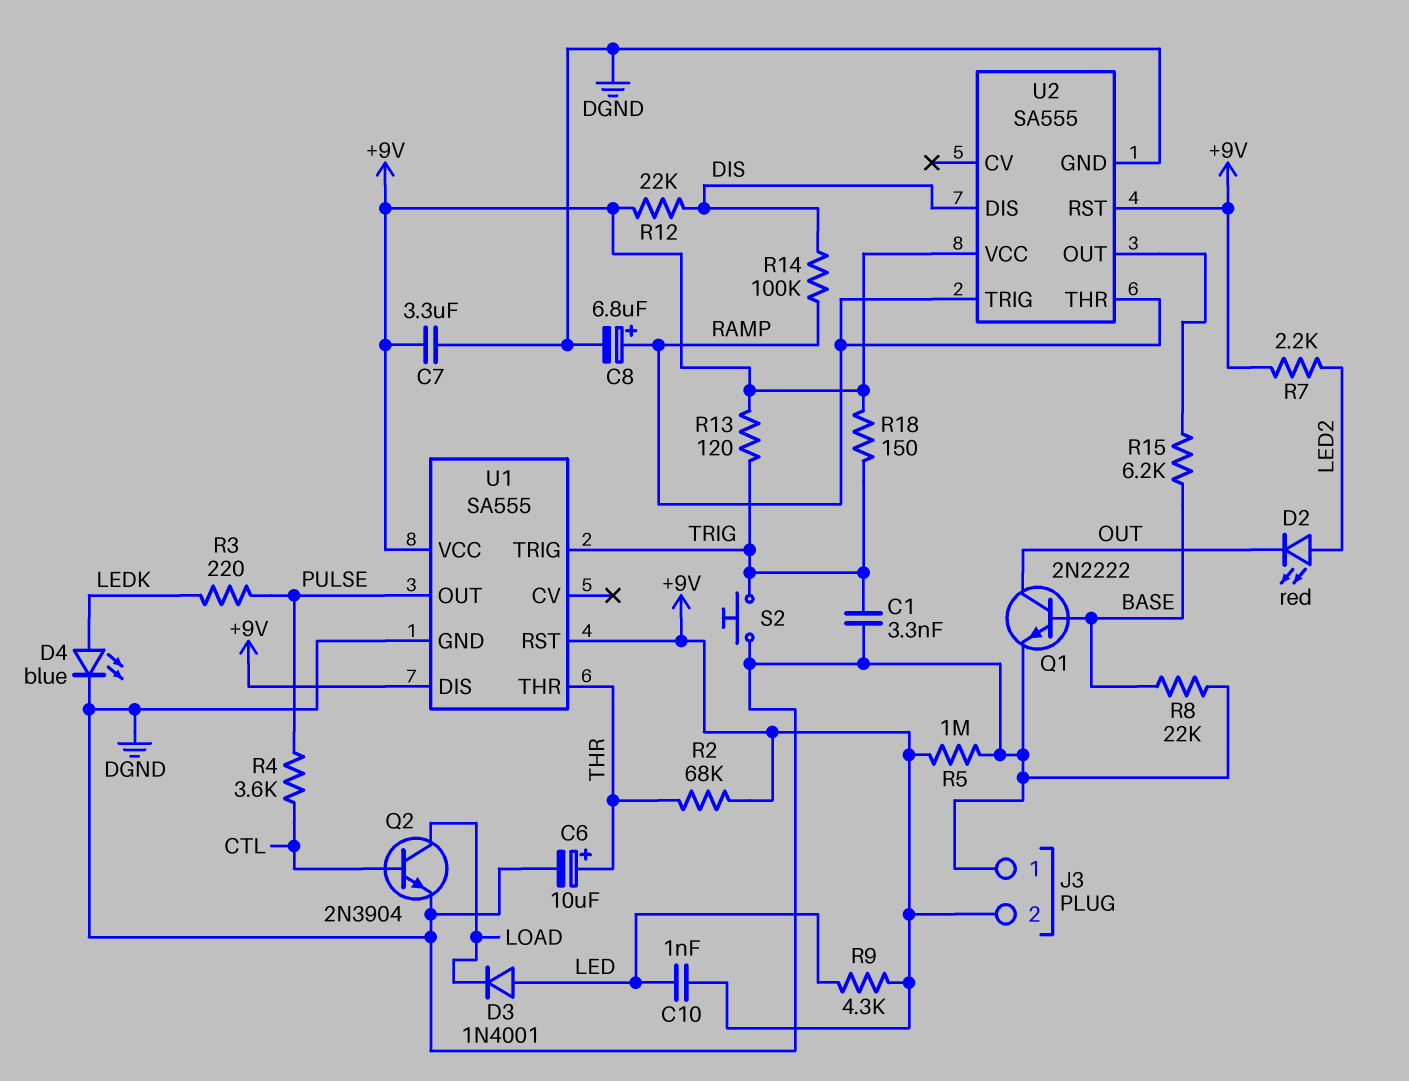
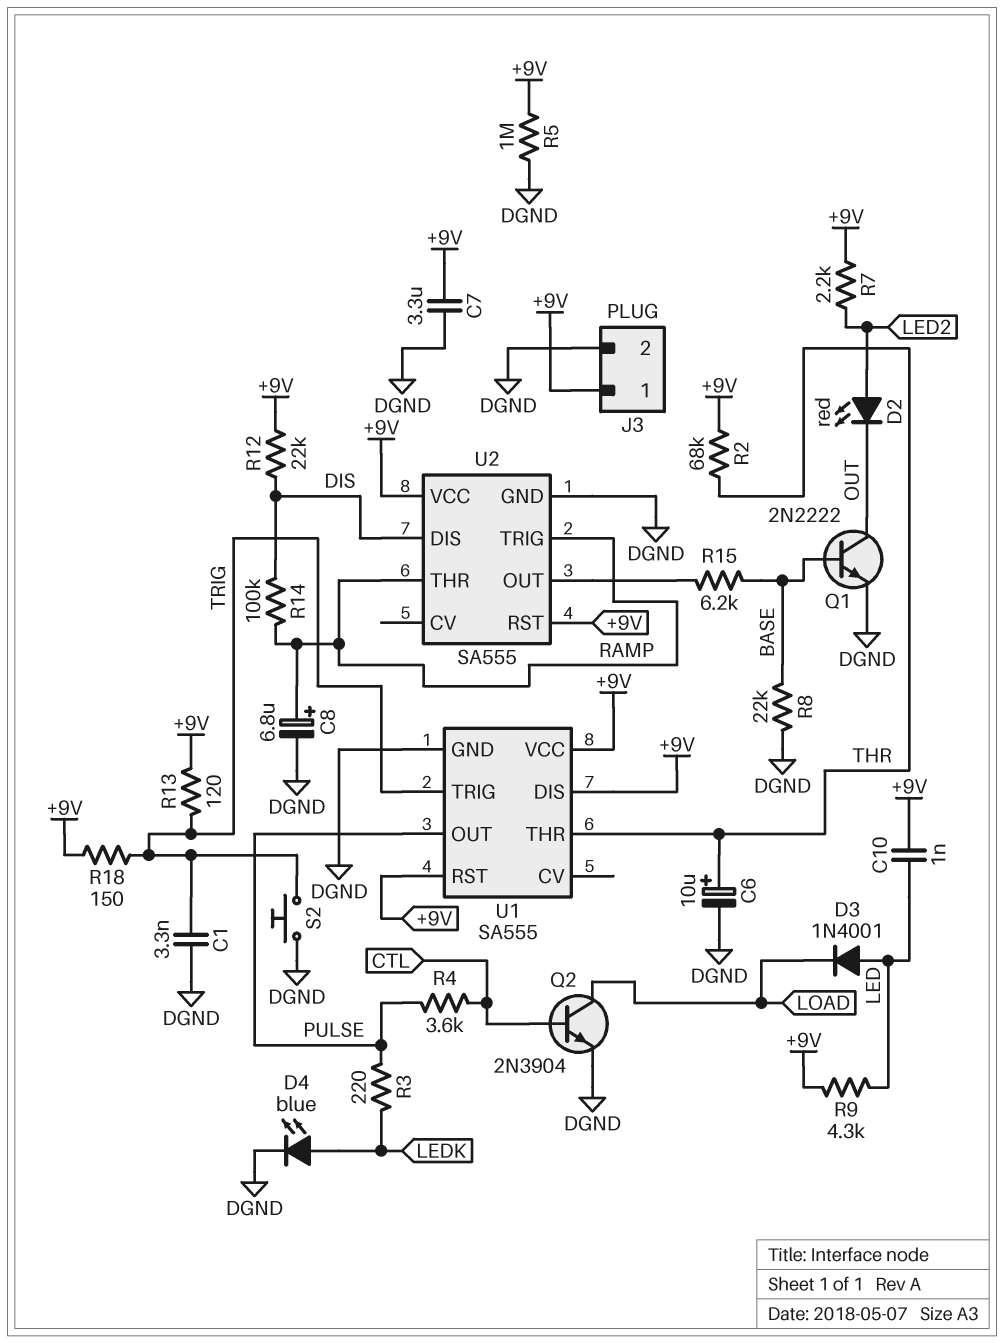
J3 pin 1: DGND -> +9V
J3 pin 2: +9V -> DGND

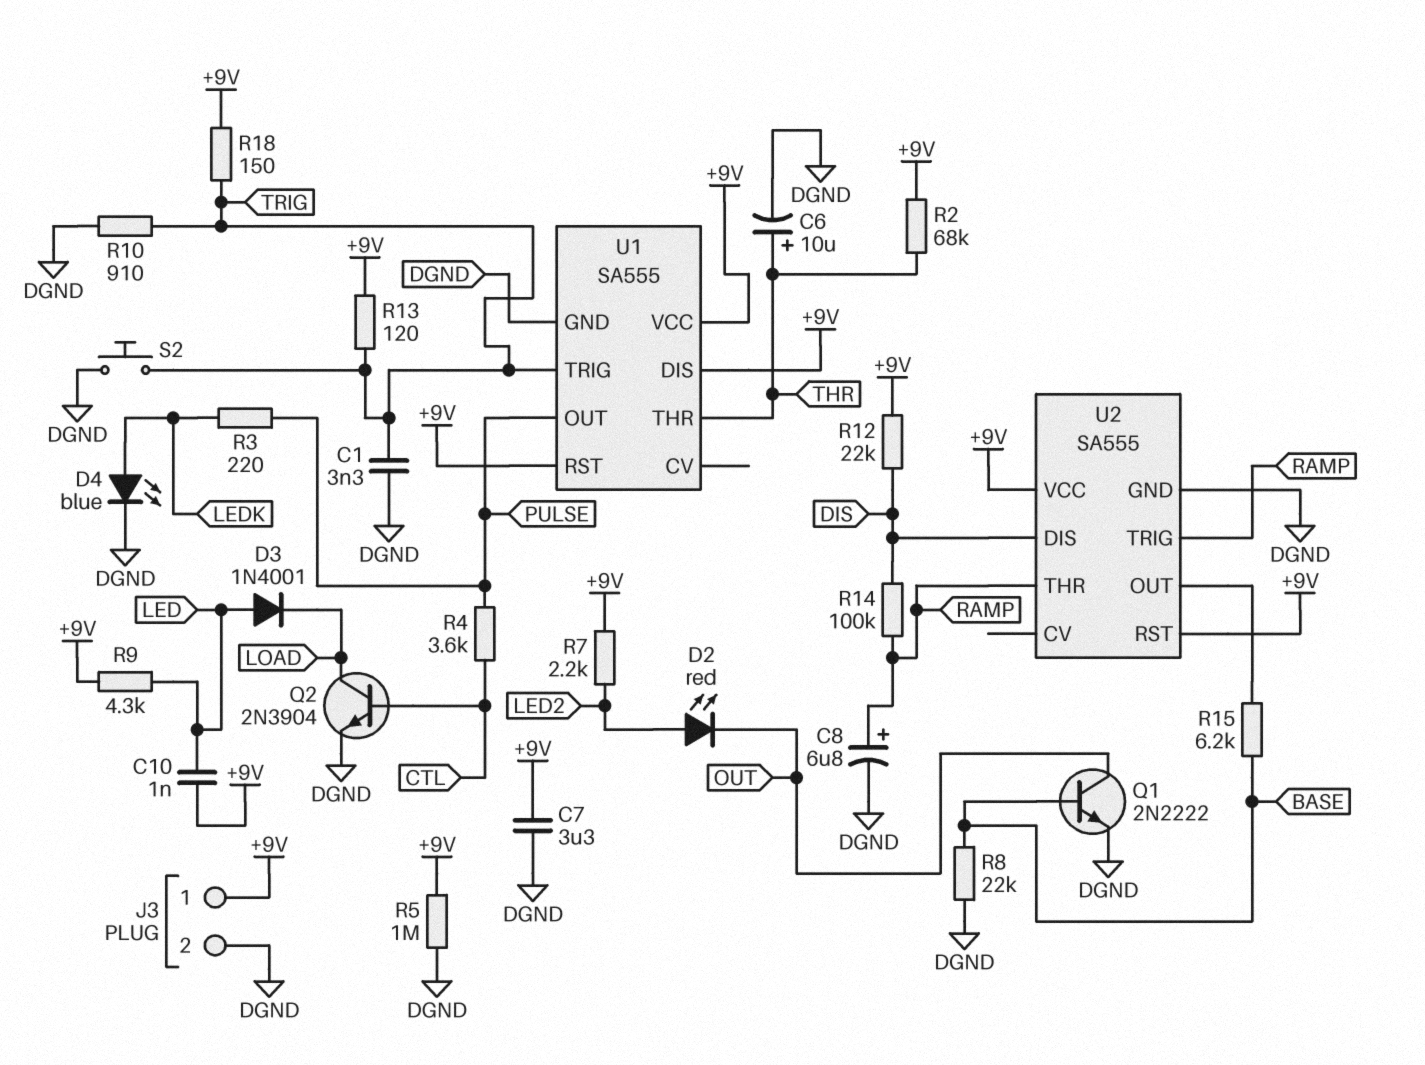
R10: none -> 910 (DGND, TRIG)

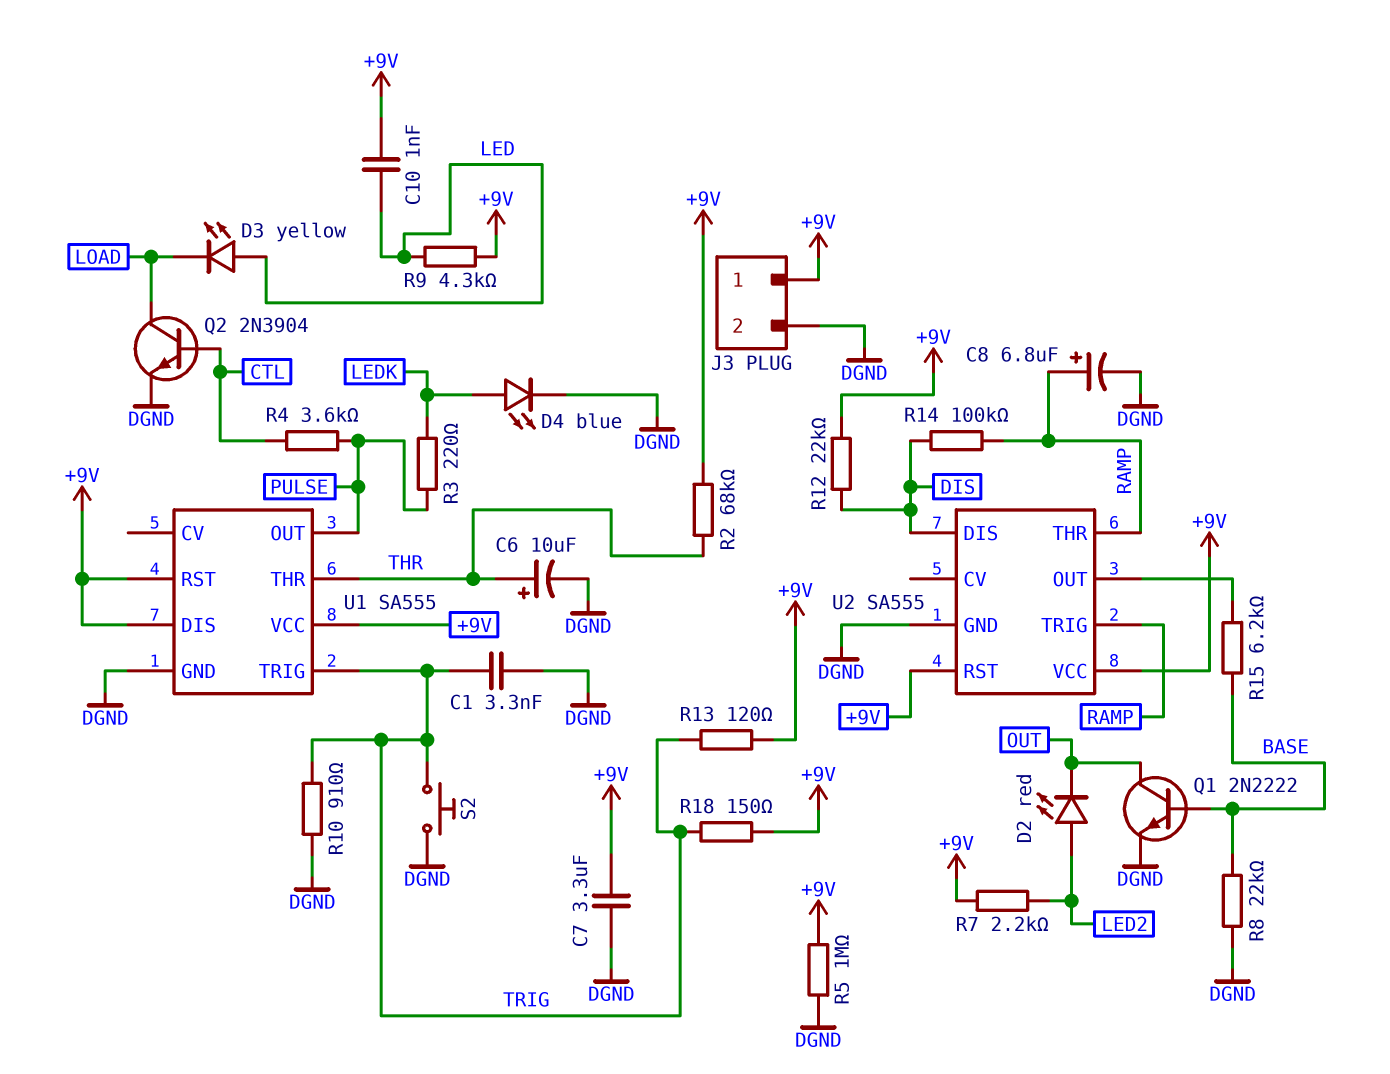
D3: diode 1N4001 (A LED, K LOAD) -> LED yellow (A LED, K LOAD)

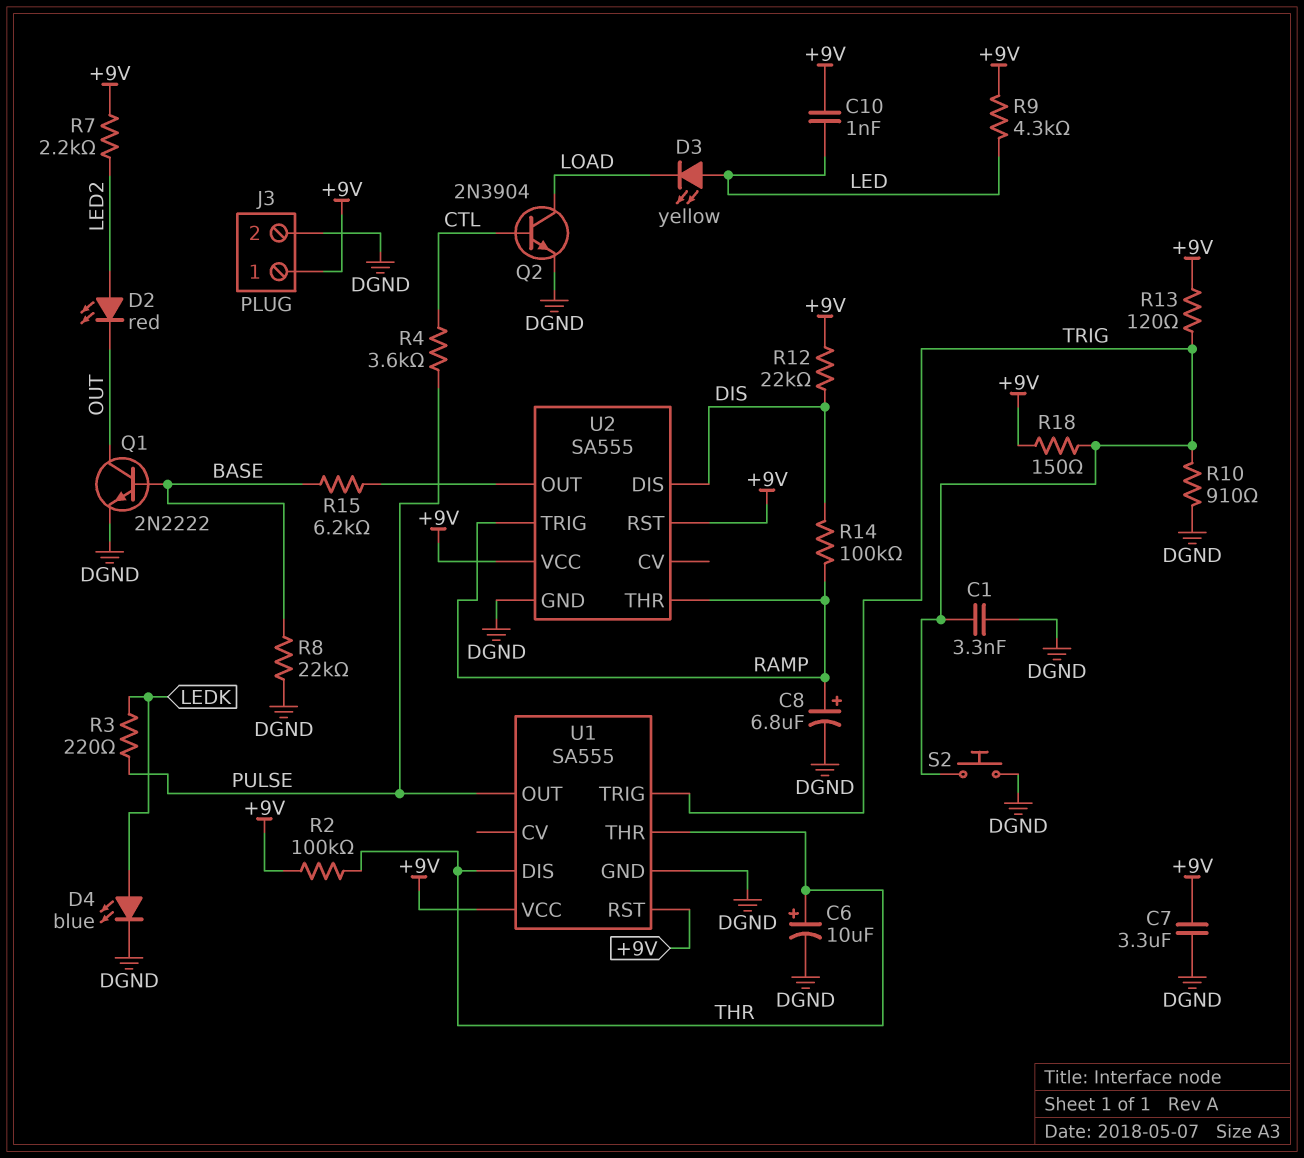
R2: 68k (+9V, THR) -> 100k (+9V, THR)
R5: 1M (+9V, DGND) -> none
U1 pin DIS: +9V -> THR

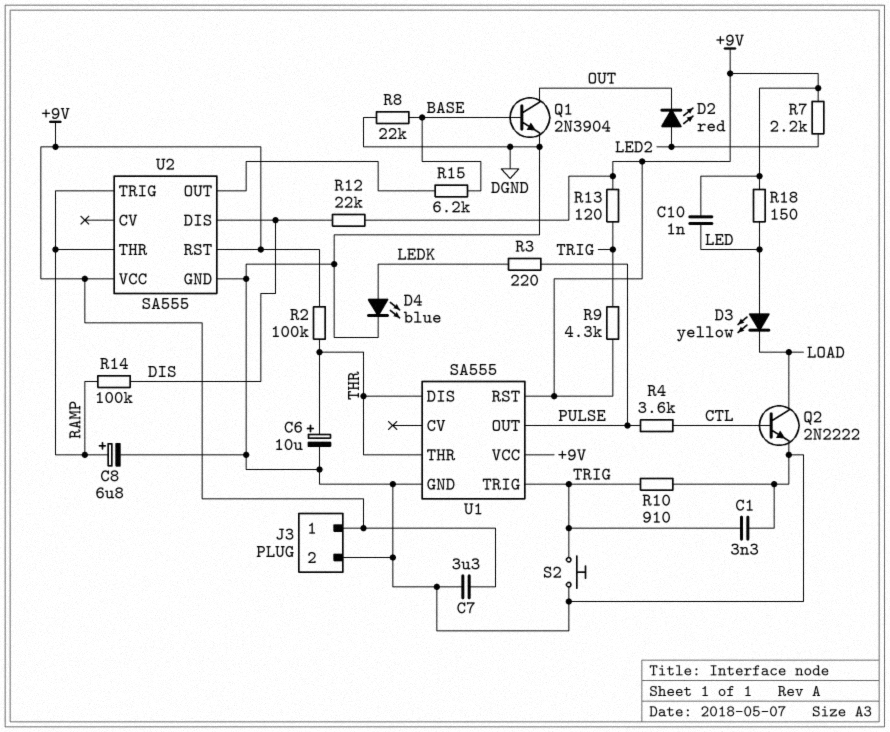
Q1: NPN 2N2222 (B BASE, C OUT, E DGND) -> NPN 2N3904 (B BASE, C OUT, E DGND)
Q2: NPN 2N3904 (B CTL, C LOAD, E DGND) -> NPN 2N2222 (B CTL, C LOAD, E DGND)
R9: 4.3k (+9V, LED) -> 4.3k (+9V, TRIG)
R18: 150 (+9V, TRIG) -> 150 (+9V, LED)

